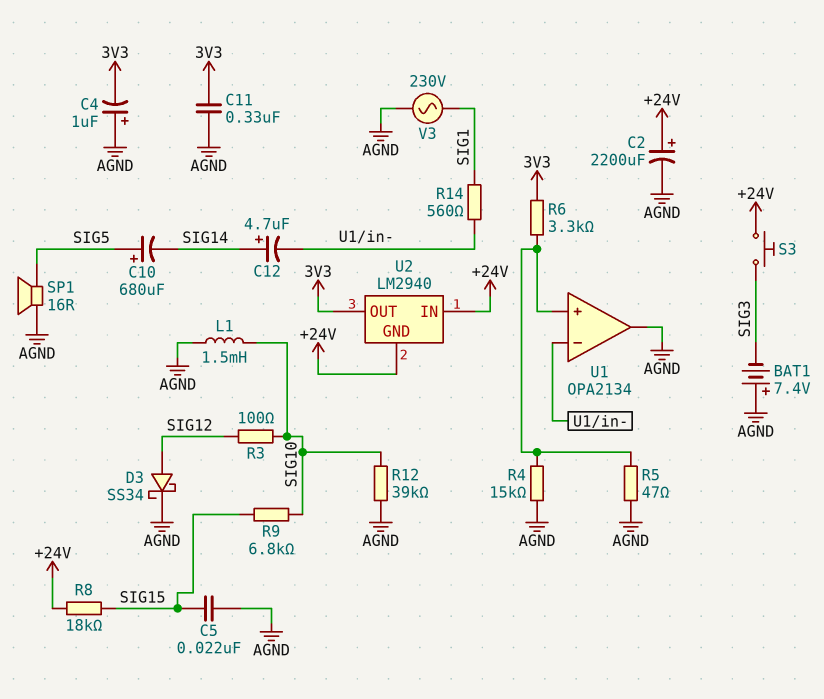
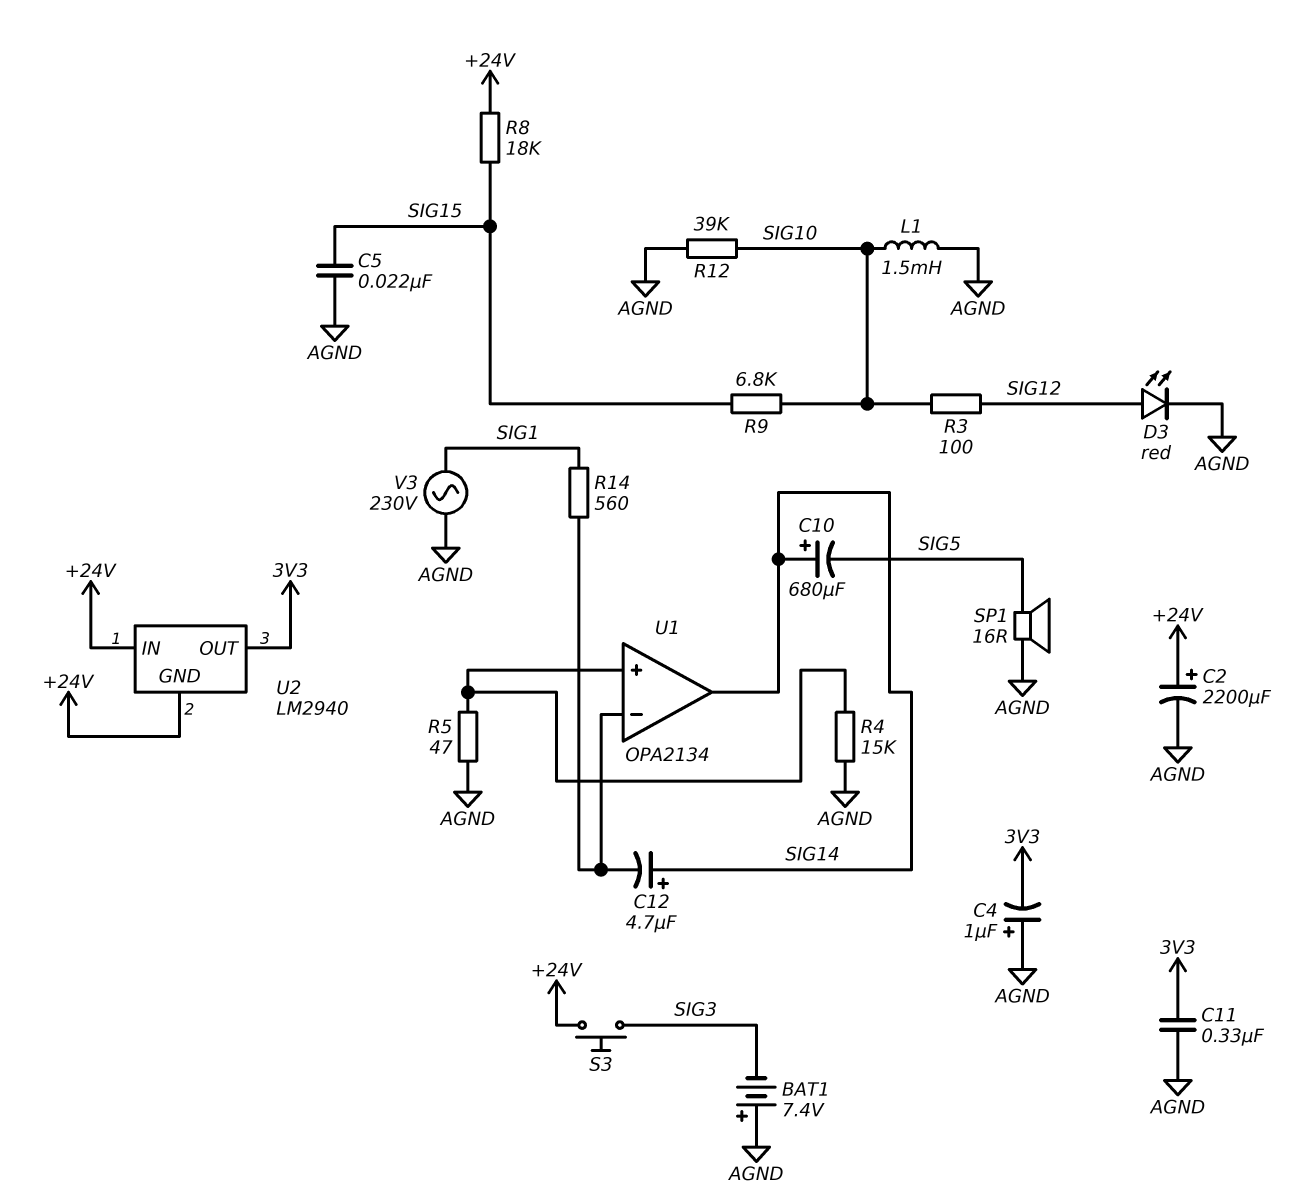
C10: 680uF (plus SIG5, minus SIG14) -> 680uF (plus SIG14, minus SIG5)
D3: schottky SS34 (A SIG12, K AGND) -> LED red (A SIG12, K AGND)
R6: 3.3k (3V3, U1/in+) -> none
U1 pin out: AGND -> SIG14

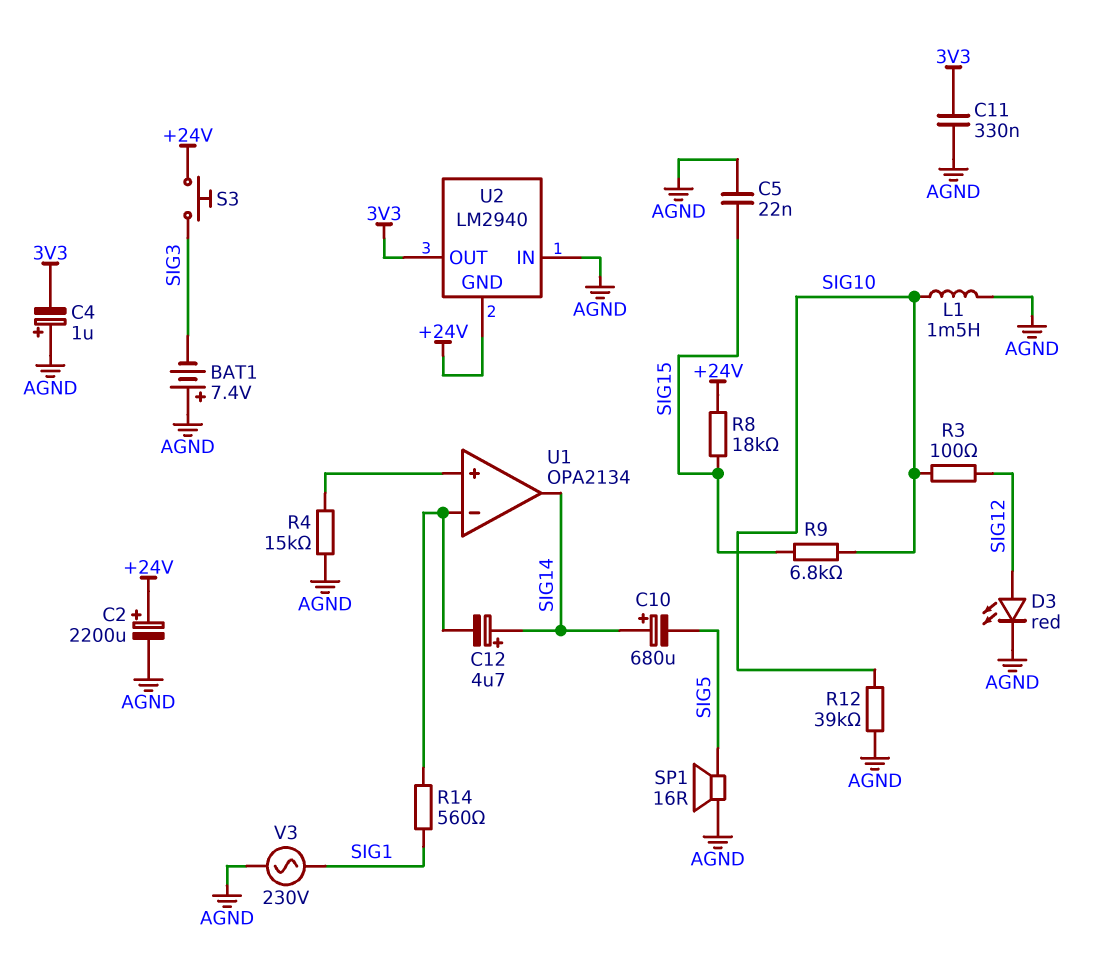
R5: 47 (AGND, U1/in+) -> none
U2 pin IN: +24V -> AGND

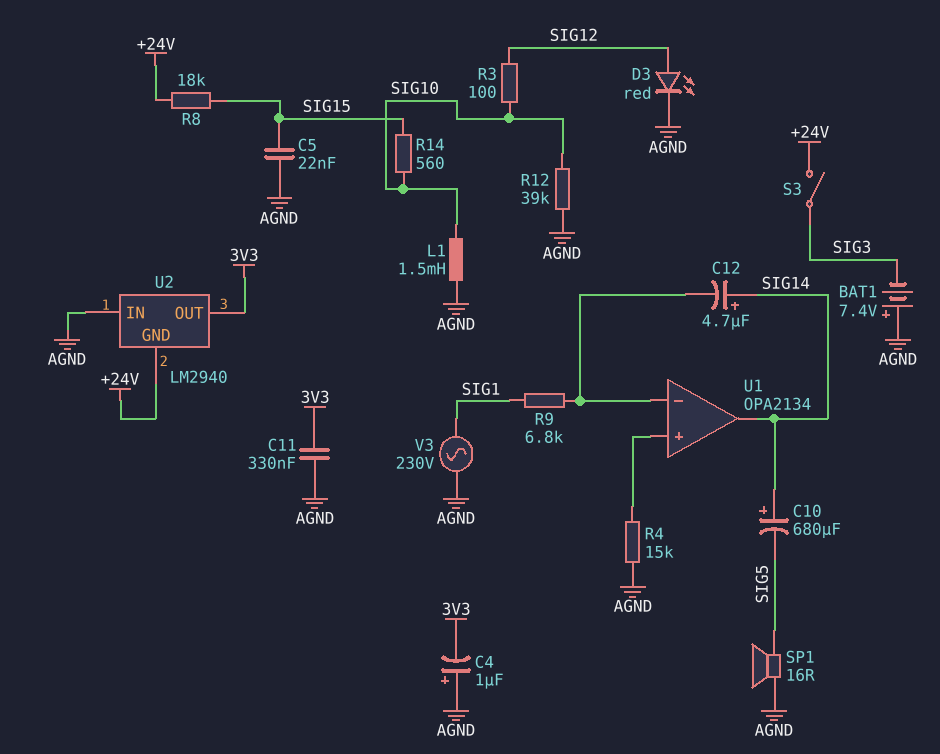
C2: 2200uF (plus +24V, minus AGND) -> none
R9: 6.8k (SIG10, SIG15) -> 6.8k (SIG1, U1/in-)
R14: 560 (SIG1, U1/in-) -> 560 (SIG10, SIG15)
S3: button (+24V, SIG3) -> switch (+24V, SIG3)

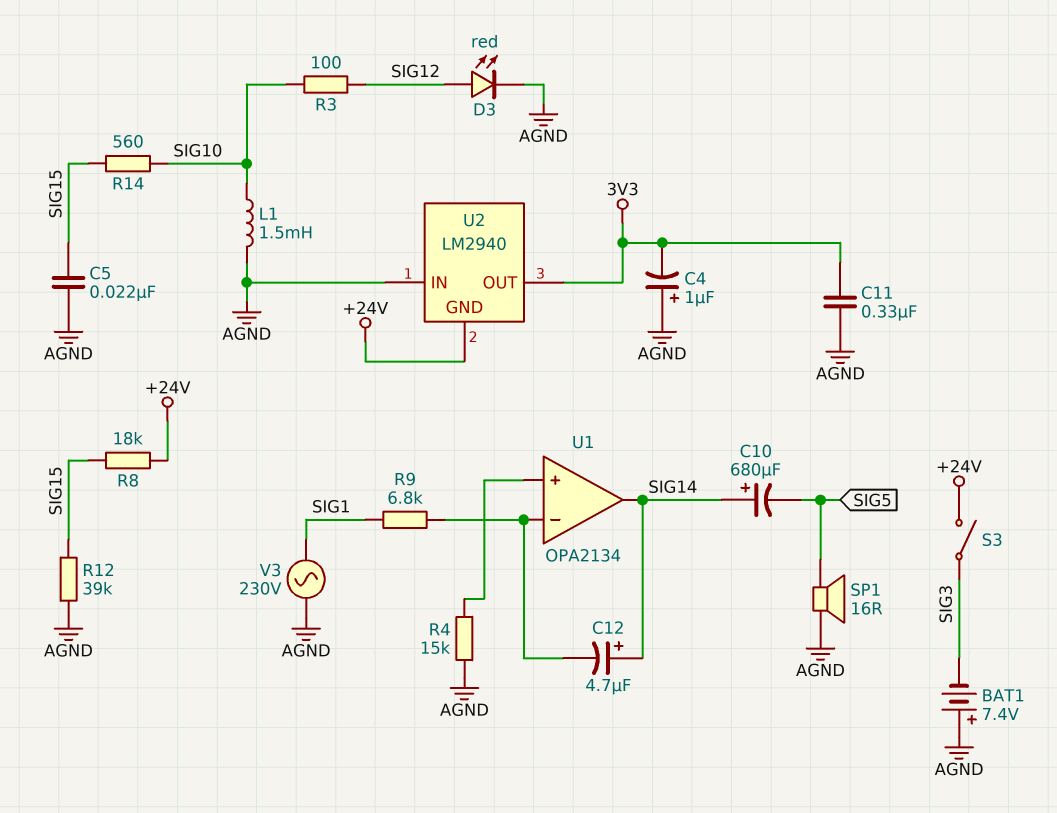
R12: 39k (AGND, SIG10) -> 39k (AGND, SIG15)

